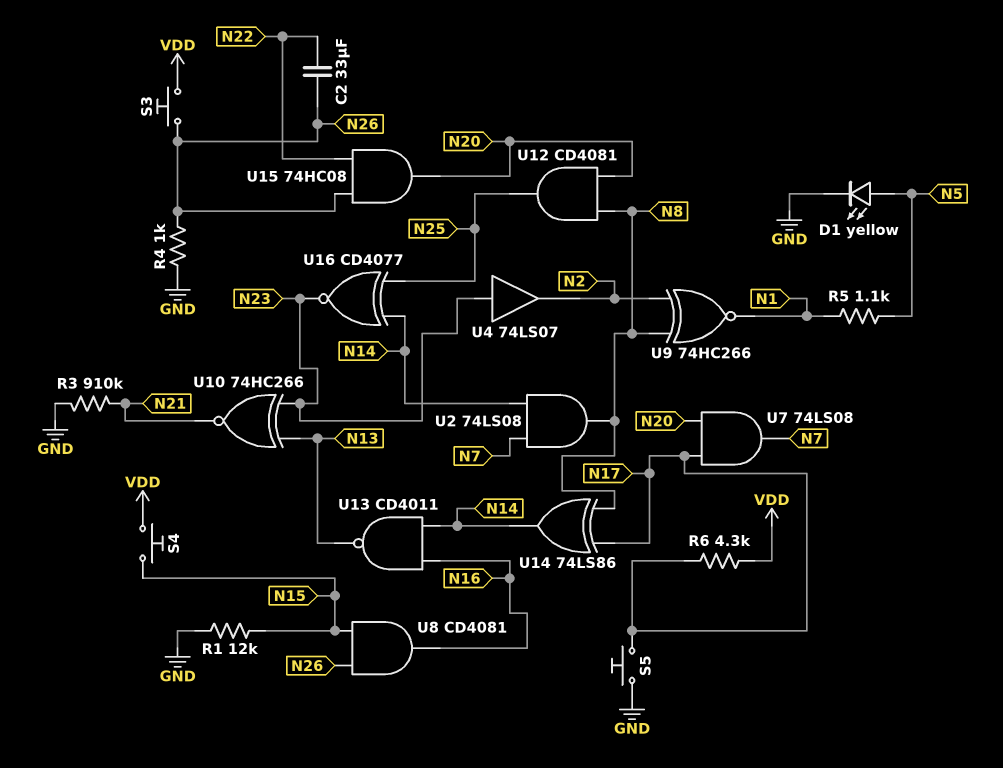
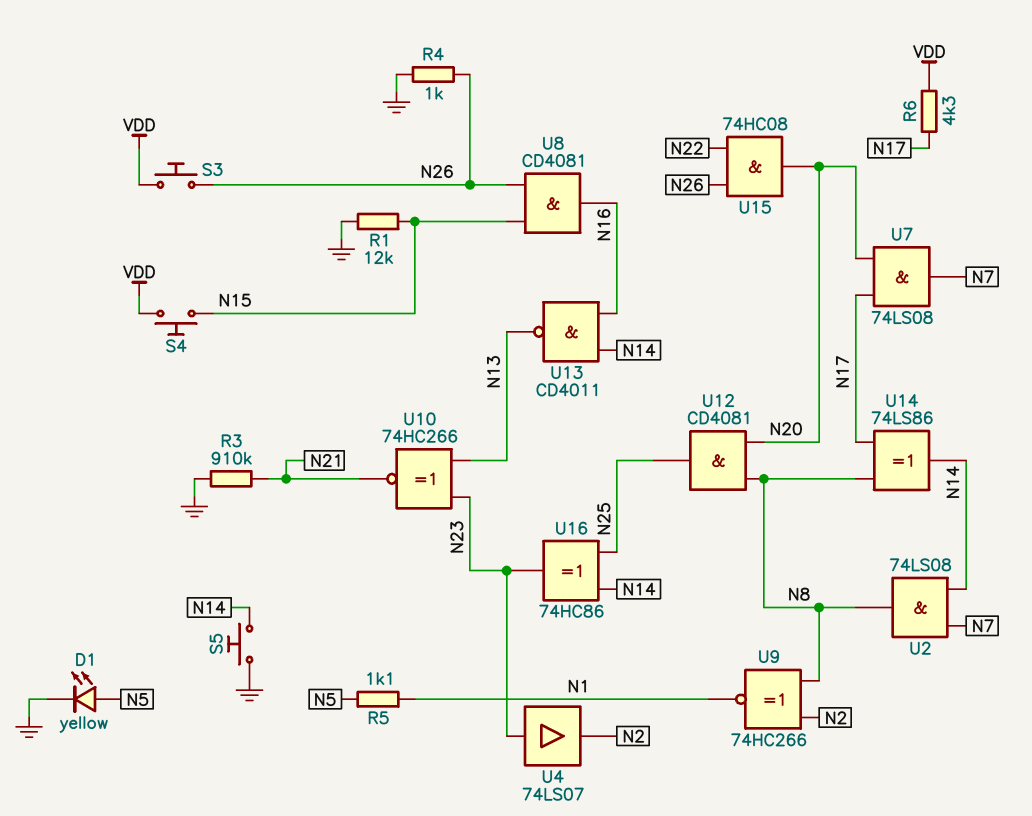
C2: 33uF (N22, N26) -> none
S5: button (GND, N17) -> button (GND, N14)
U16: XNOR CD4077 (in N14, in N25, out N23) -> XOR 74HC86 (in N14, in N25, out N23)

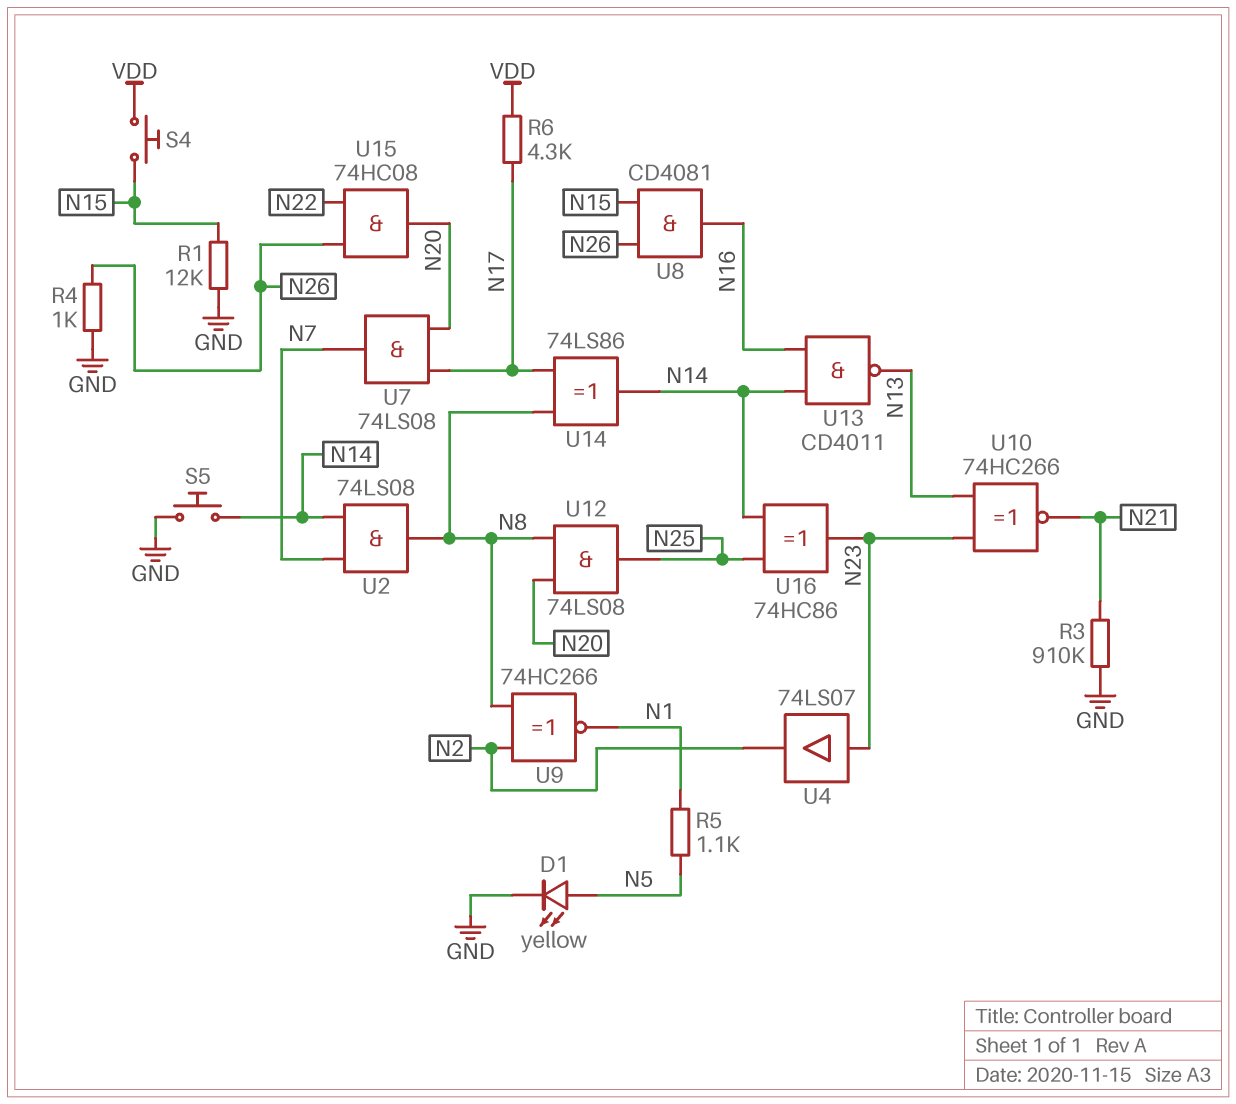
S3: button (N26, VDD) -> none
U12: AND CD4081 (in N8, in N20, out N25) -> AND 74LS08 (in N8, in N20, out N25)

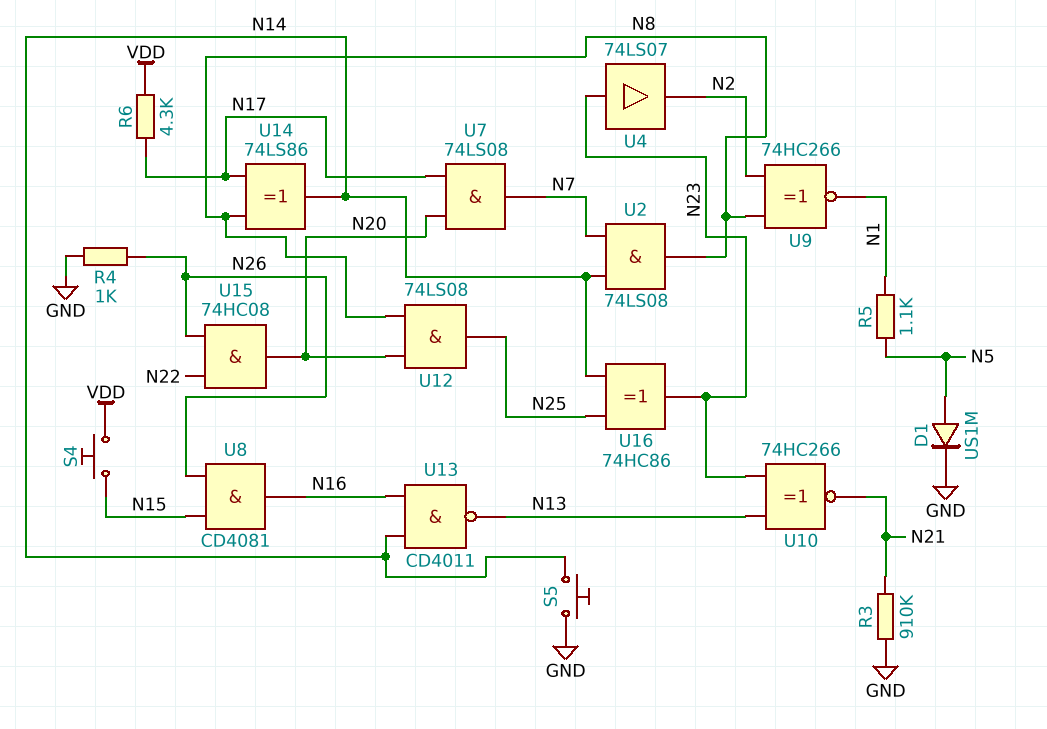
D1: LED yellow (A N5, K GND) -> diode US1M (A N5, K GND)
R1: 12k (GND, N15) -> none

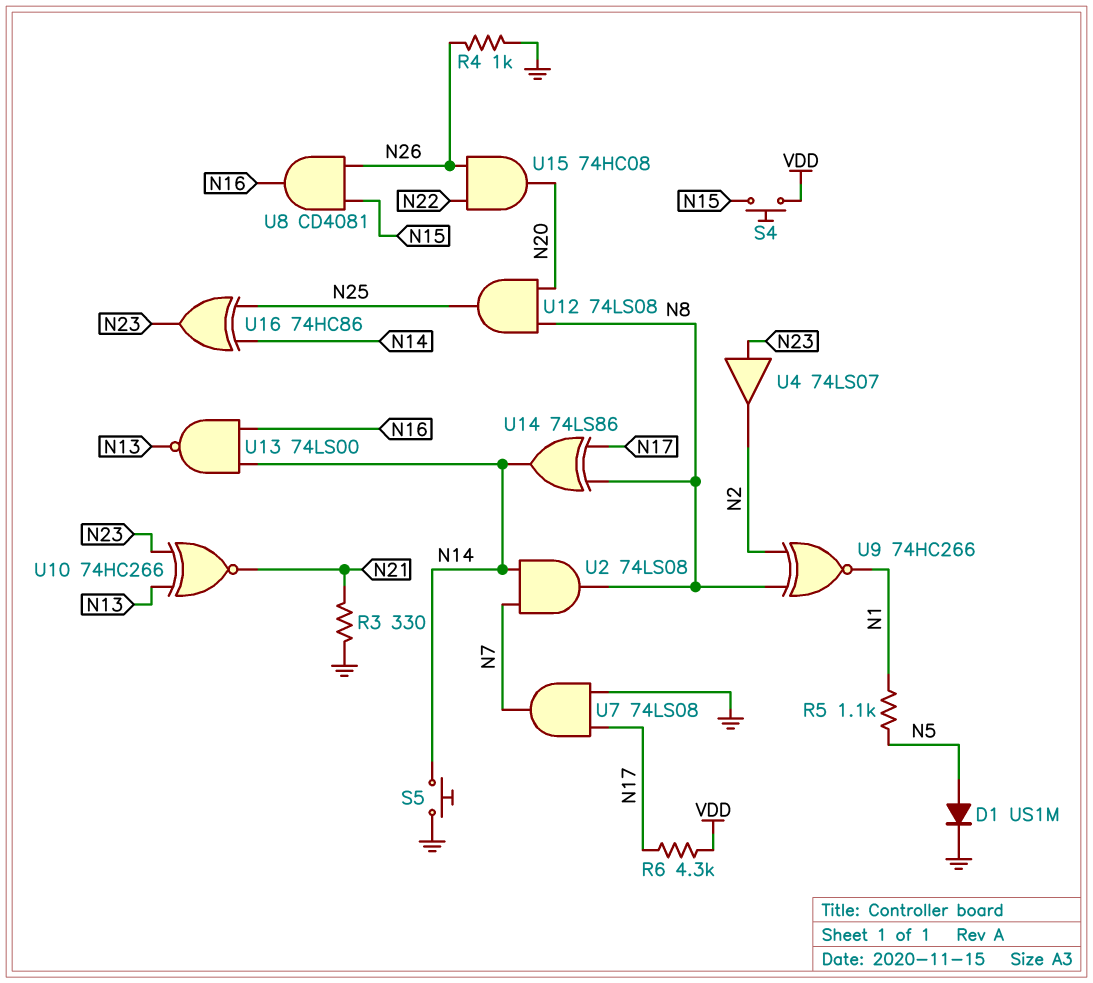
R3: 910k (GND, N21) -> 330 (GND, N21)
U7: AND 74LS08 (in N17, in N20, out N7) -> AND 74LS08 (in GND, in N17, out N7)
U13: NAND CD4011 (in N14, in N16, out N13) -> NAND 74LS00 (in N14, in N16, out N13)

